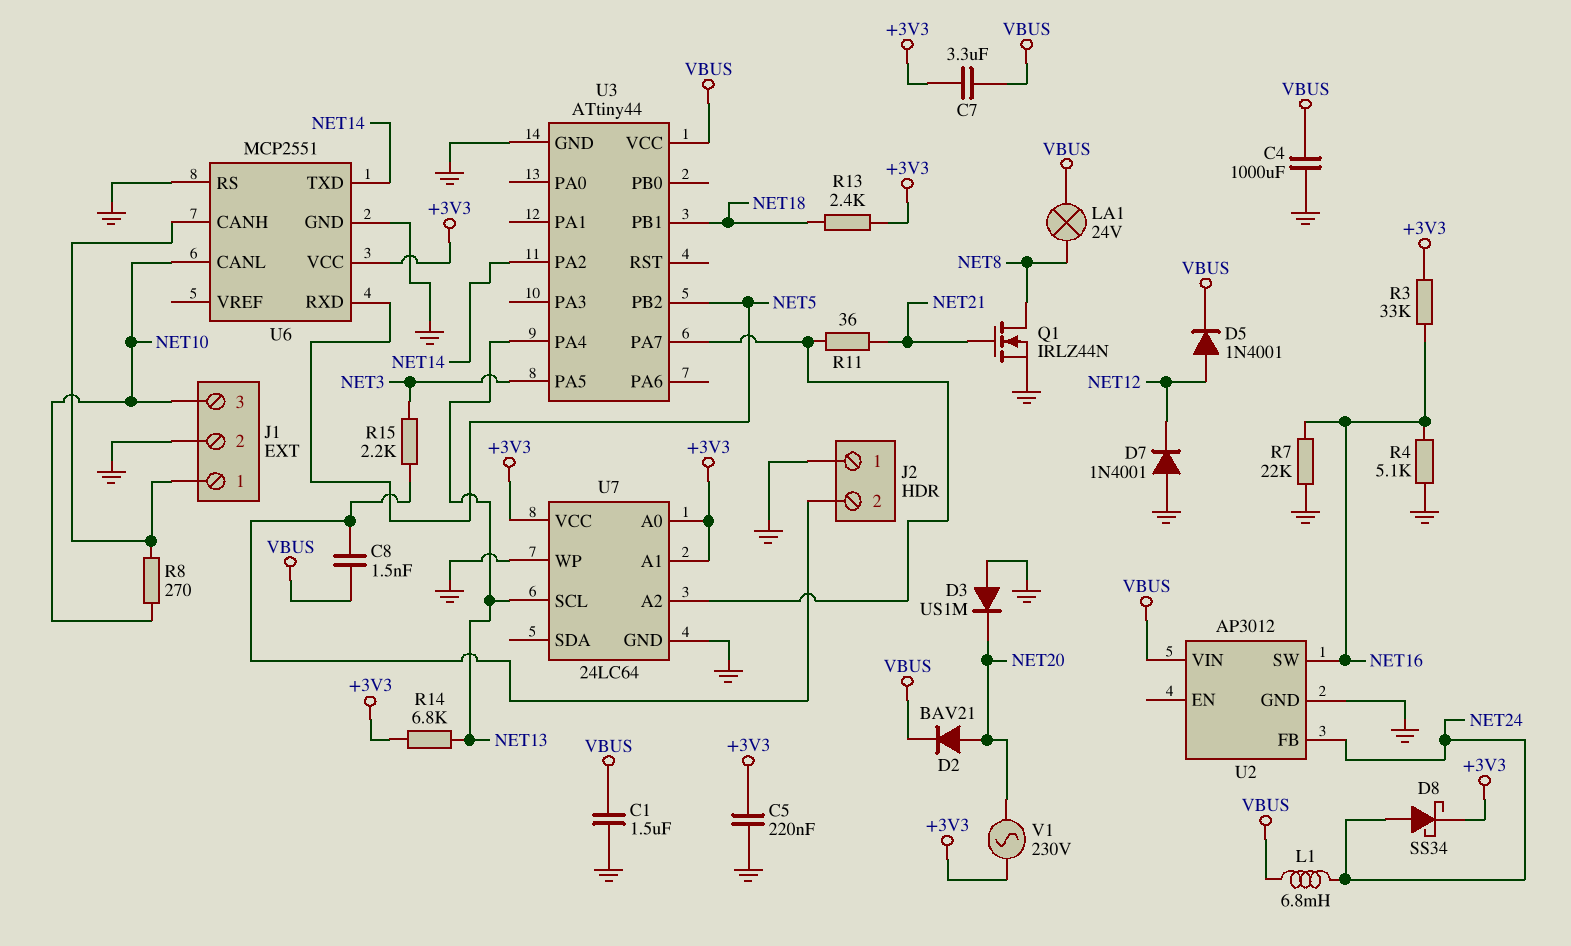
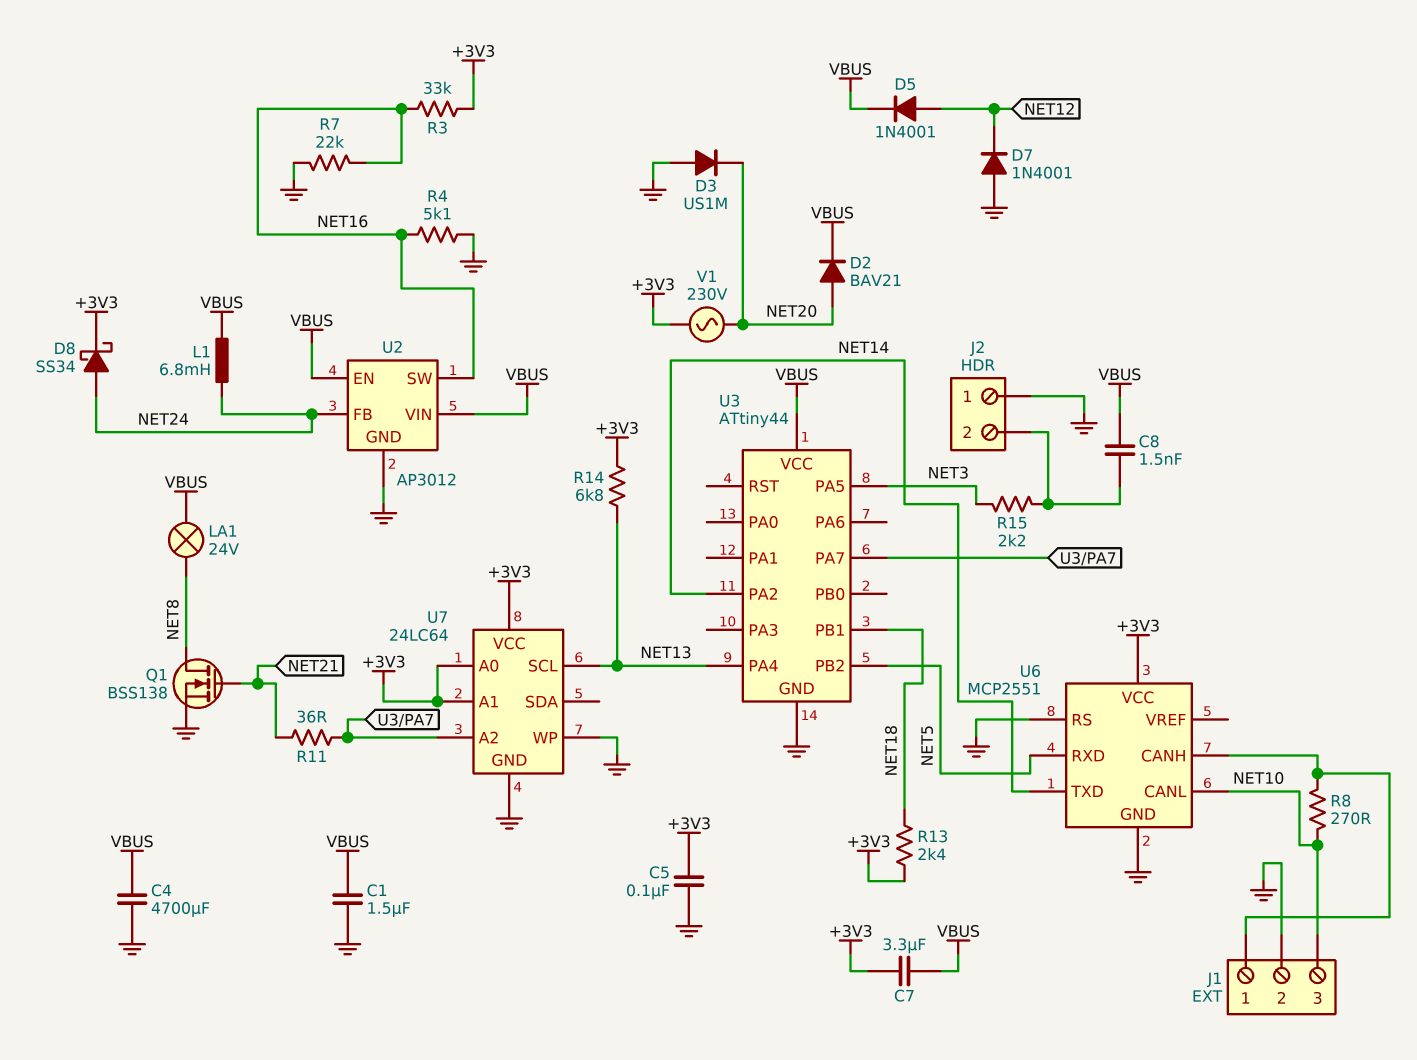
C4: 1000uF (GND, VBUS) -> 4700uF (GND, VBUS)
C5: 220nF (+3V3, GND) -> 100nF (+3V3, GND)
Q1: NMOS IRLZ44N (G NET21, D NET8, S GND) -> NMOS BSS138 (G NET21, D NET8, S GND)
U2 pin EN: none -> VBUS

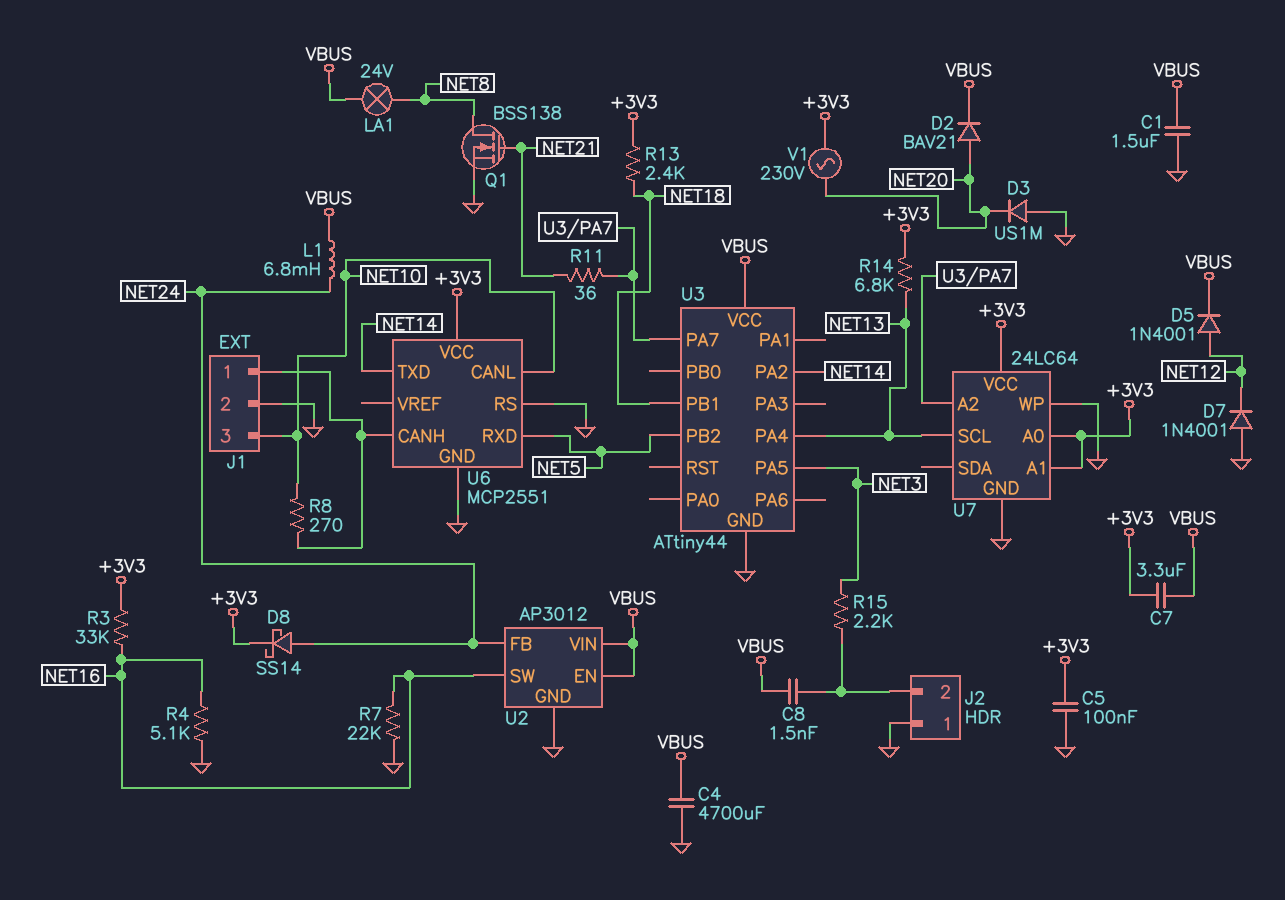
D8: schottky SS34 (A NET24, K +3V3) -> schottky SS14 (A NET24, K +3V3)

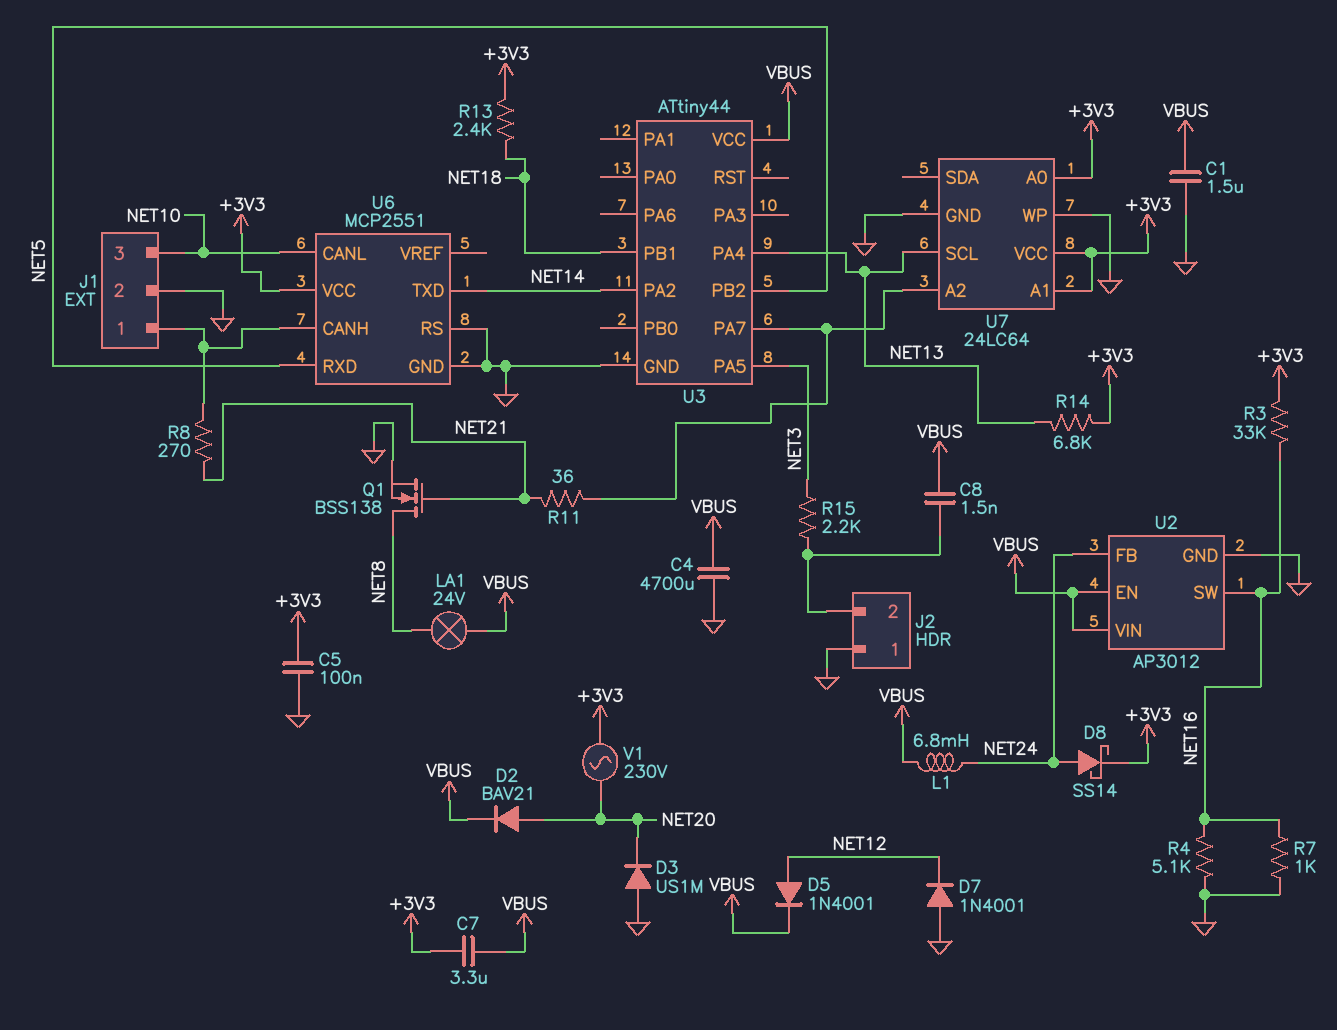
R7: 22k (GND, NET16) -> 1k (GND, NET16)
R8: 270 (J1/1, NET10) -> 270 (J1/1, NET21)

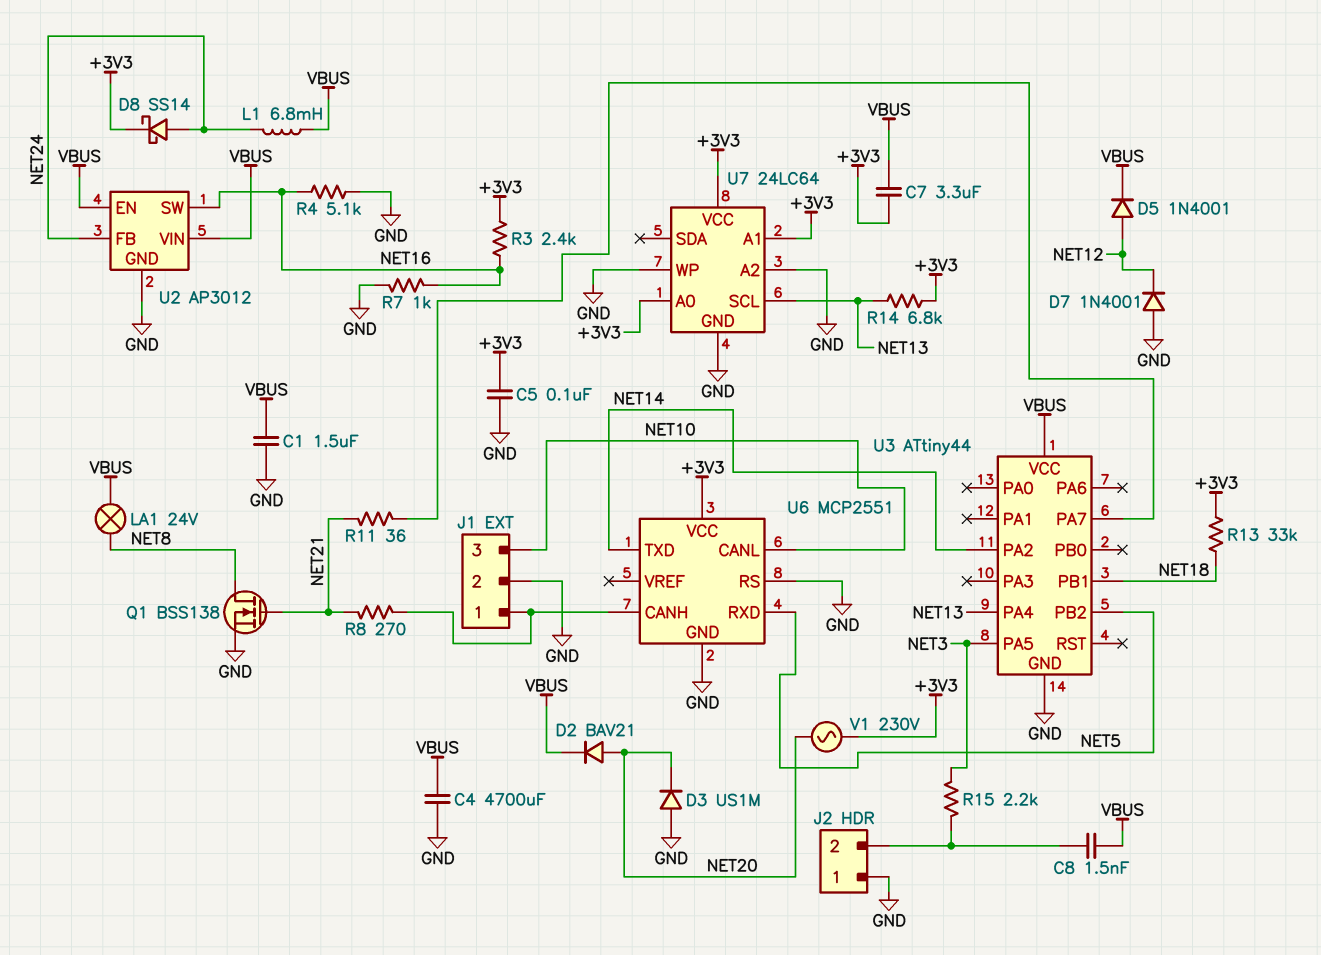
R3: 33k (+3V3, NET16) -> 2.4k (+3V3, NET16)
R13: 2.4k (+3V3, NET18) -> 33k (+3V3, NET18)
U7 pin A2: U3/PA7 -> GND

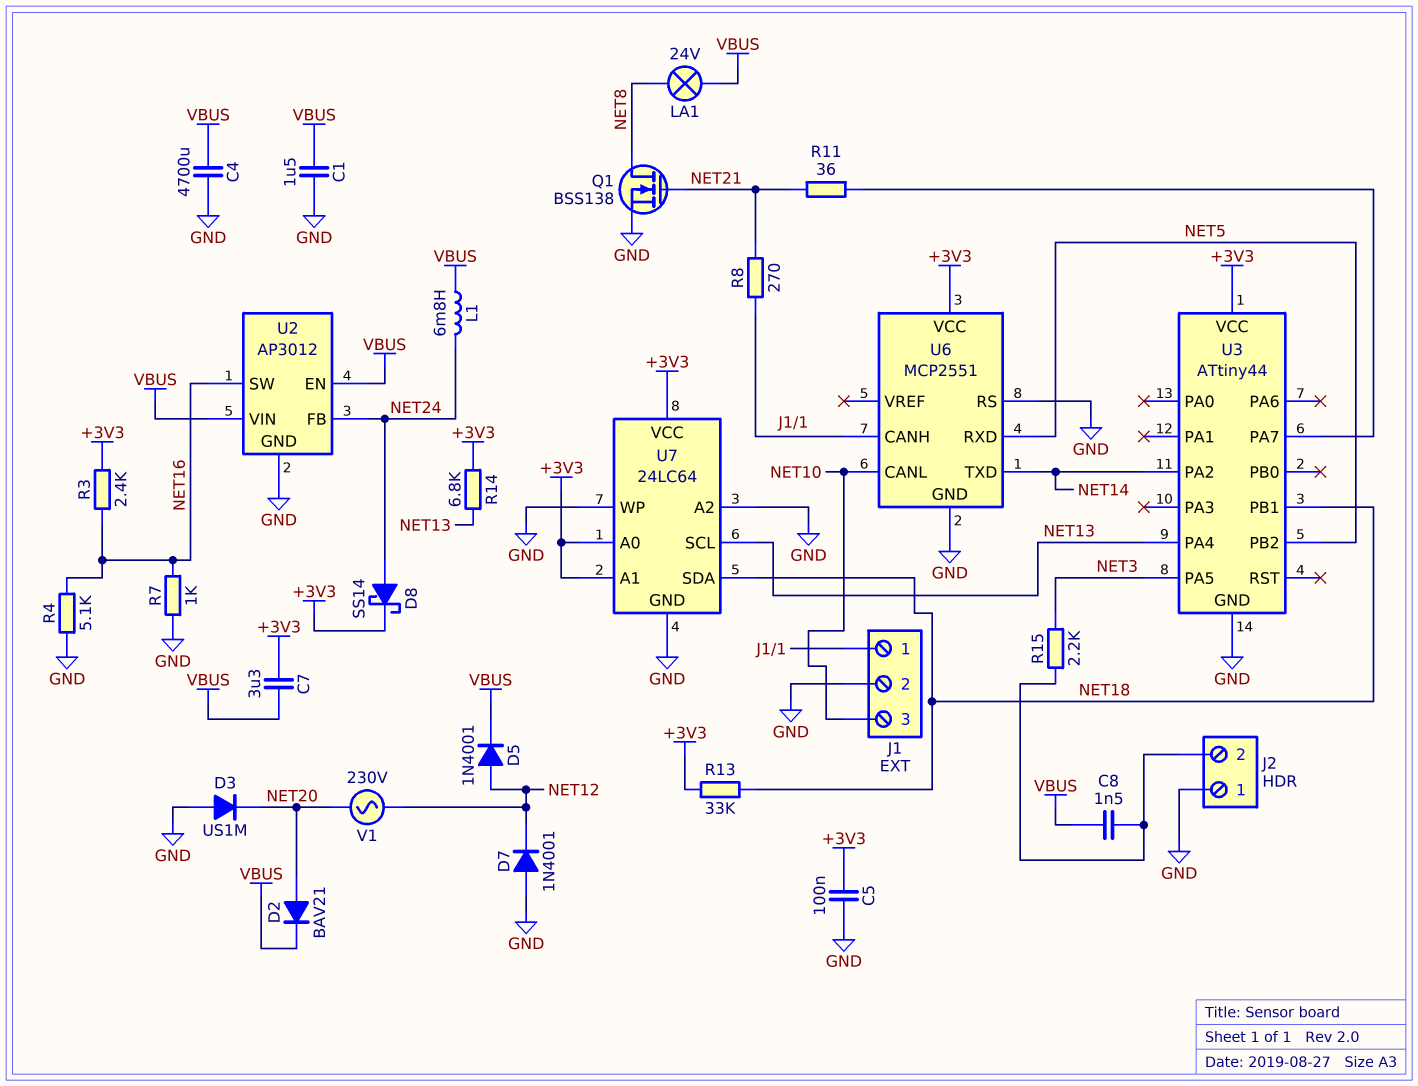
U3 pin VCC: VBUS -> +3V3
U7 pin SDA: none -> NET18
V1: AC 230V (+3V3, NET20) -> AC 230V (NET12, NET20)

